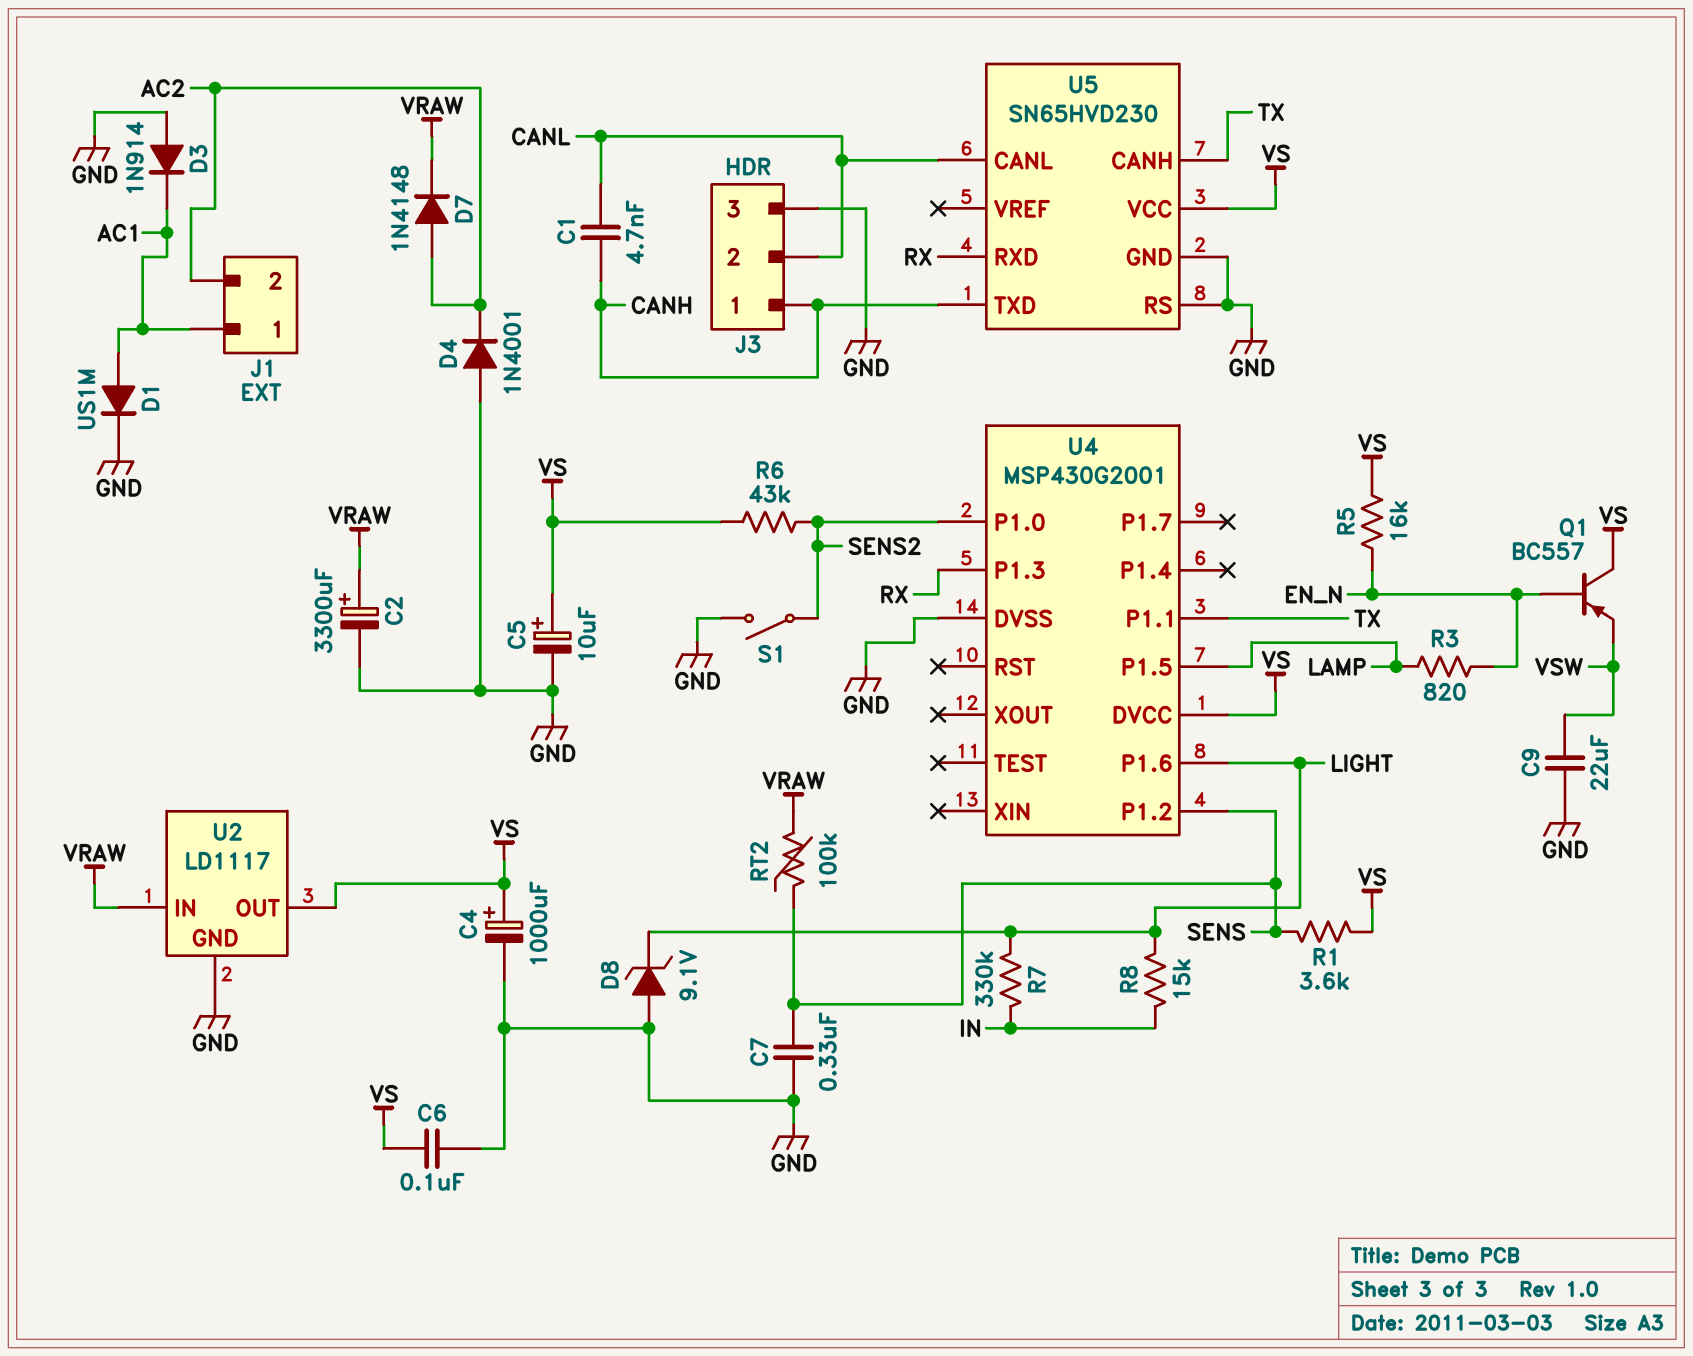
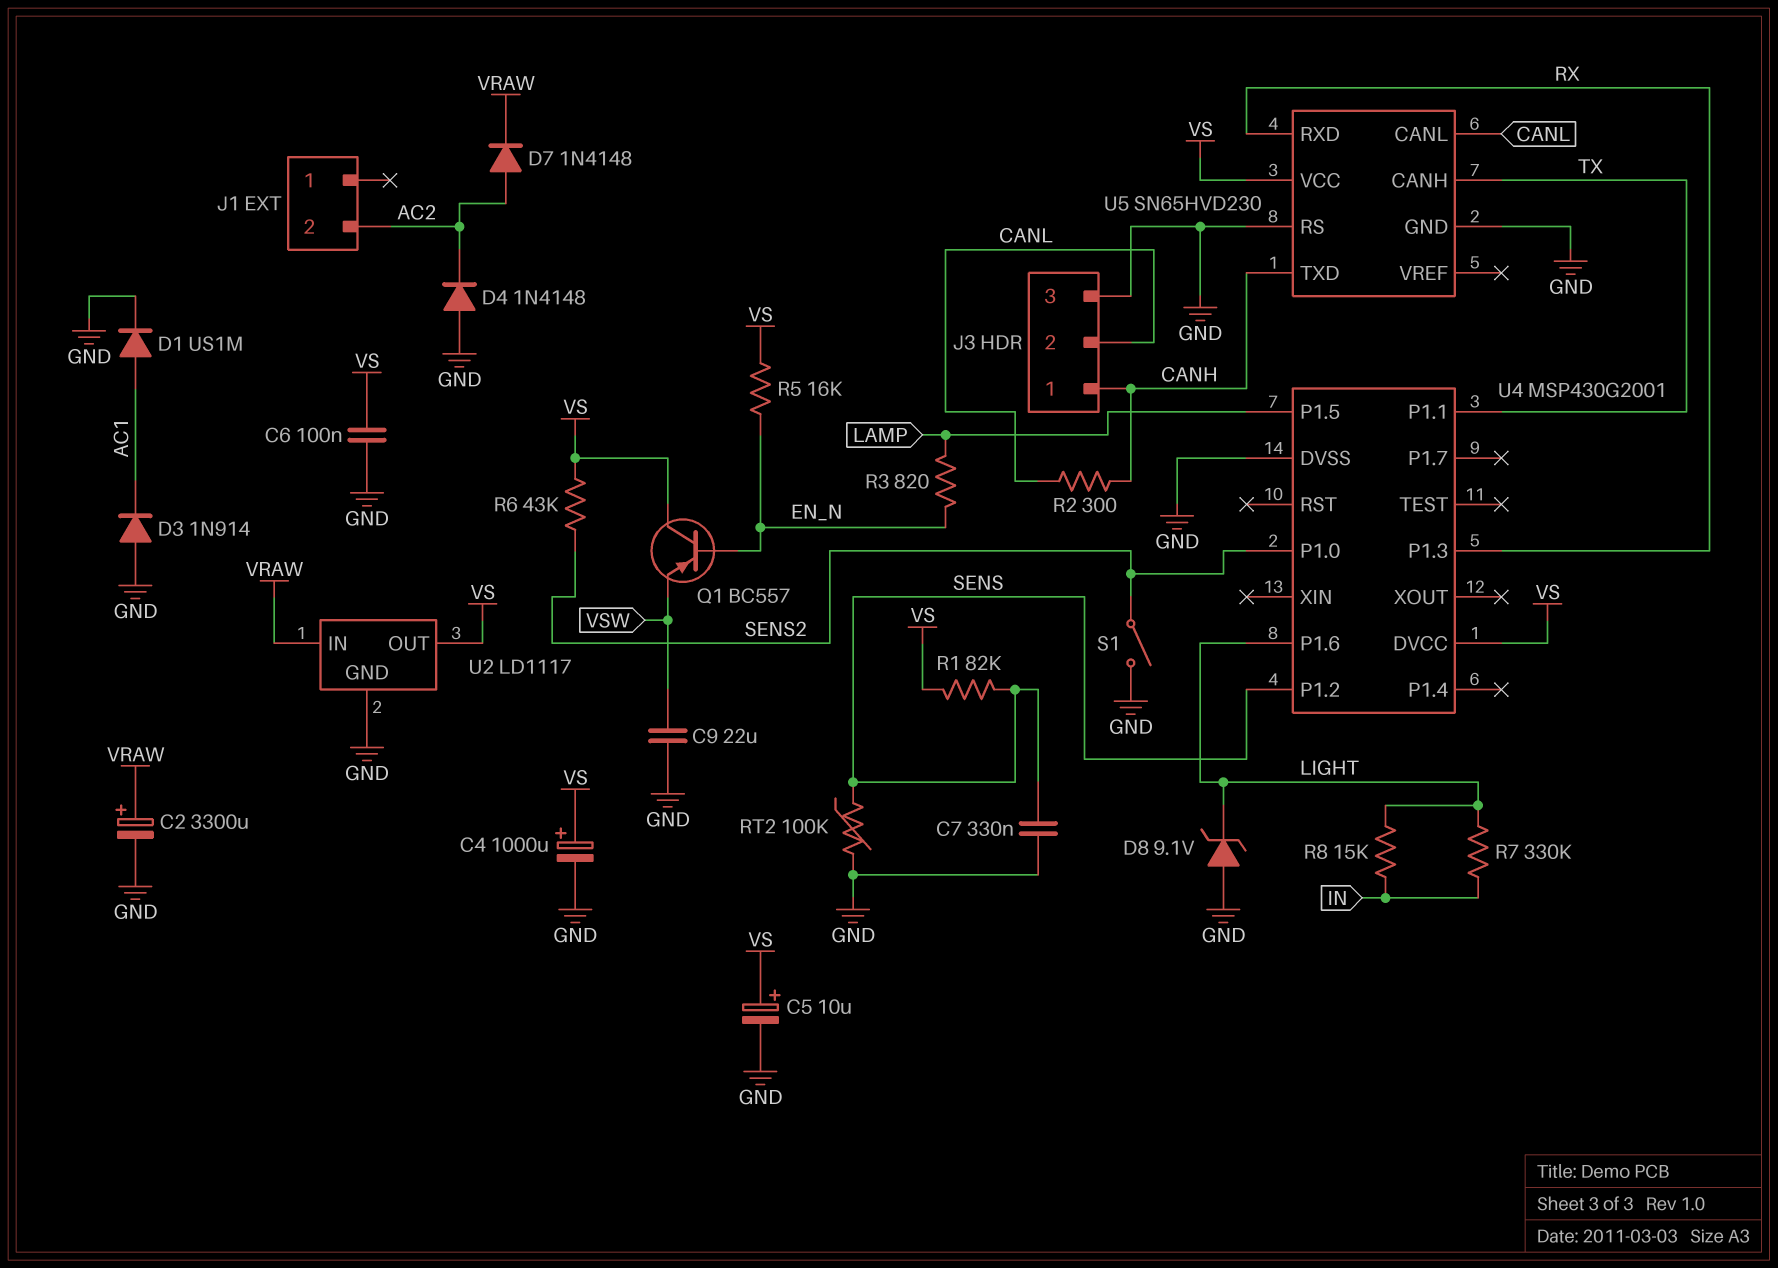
C1: 4.7nF (CANH, CANL) -> none
D4: diode 1N4001 (A GND, K AC2) -> diode 1N4148 (A GND, K AC2)
J1 pin 1: AC1 -> none
R1: 3.6k (SENS, VS) -> 82k (SENS, VS)
R2: none -> 300 (CANH, CANL)
RT2: 100k (SENS, VRAW) -> 100k (GND, SENS)

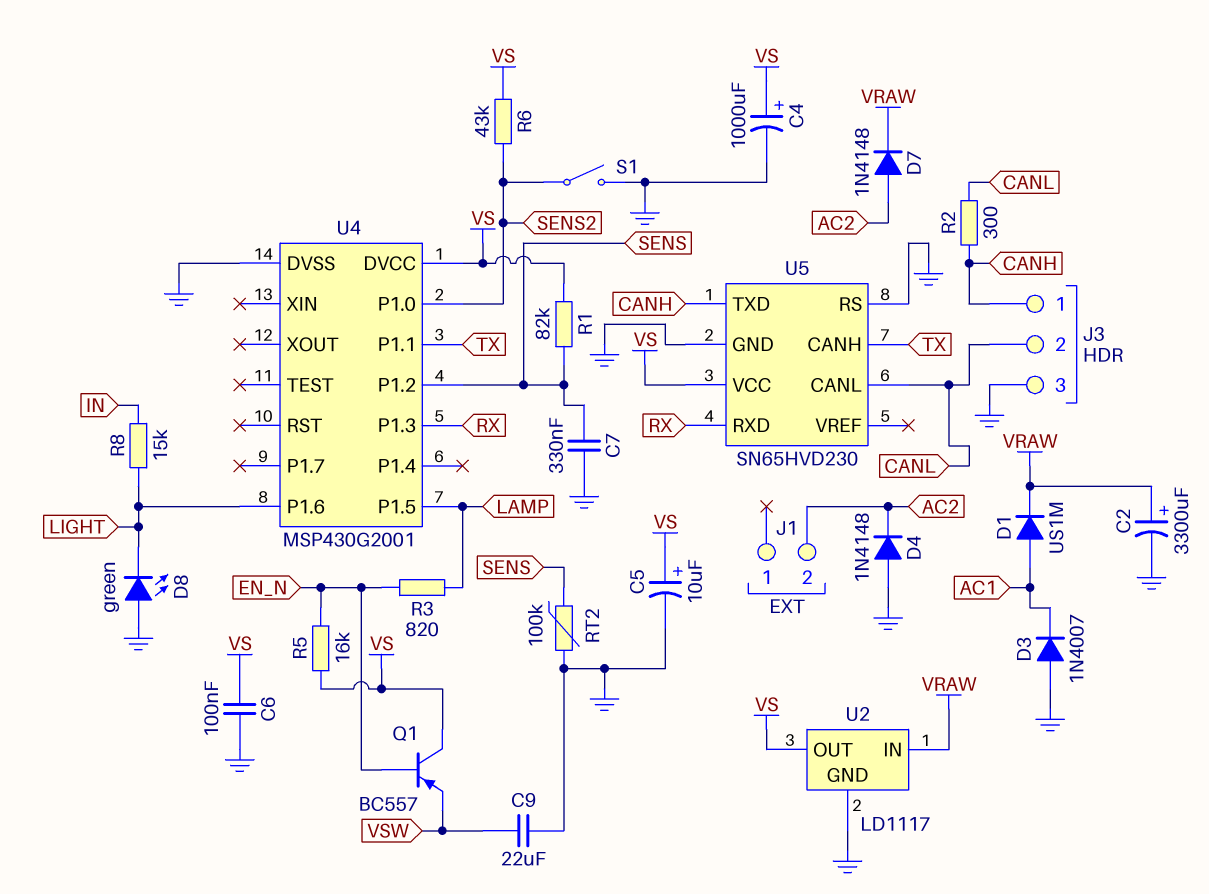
D1: diode US1M (A AC1, K GND) -> diode US1M (A AC1, K VRAW)
D3: diode 1N914 (A GND, K AC1) -> diode 1N4007 (A GND, K AC1)
D8: zener 9.1V (A GND, K LIGHT) -> LED green (A GND, K LIGHT)
R7: 330k (IN, LIGHT) -> none

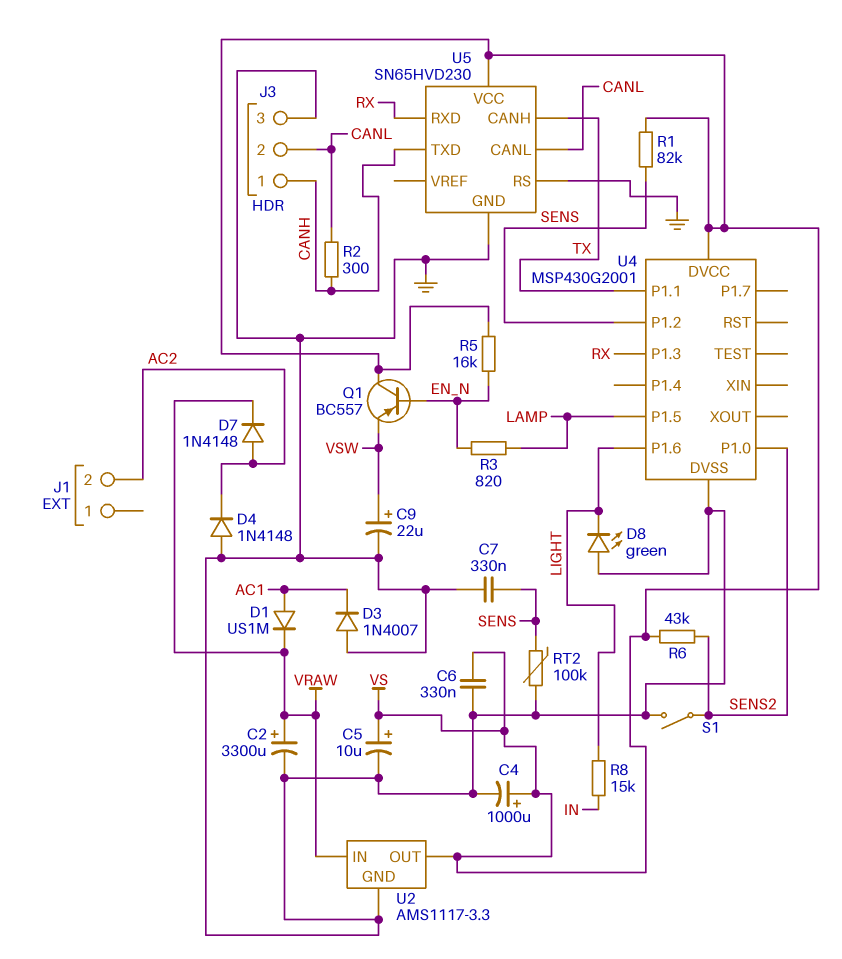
C6: 100nF (GND, VS) -> 330nF (GND, VS)
C9: 22uF (GND, VSW) -> 22uF (plus VSW, minus GND)
U2: LD1117 -> AMS1117-3.3

